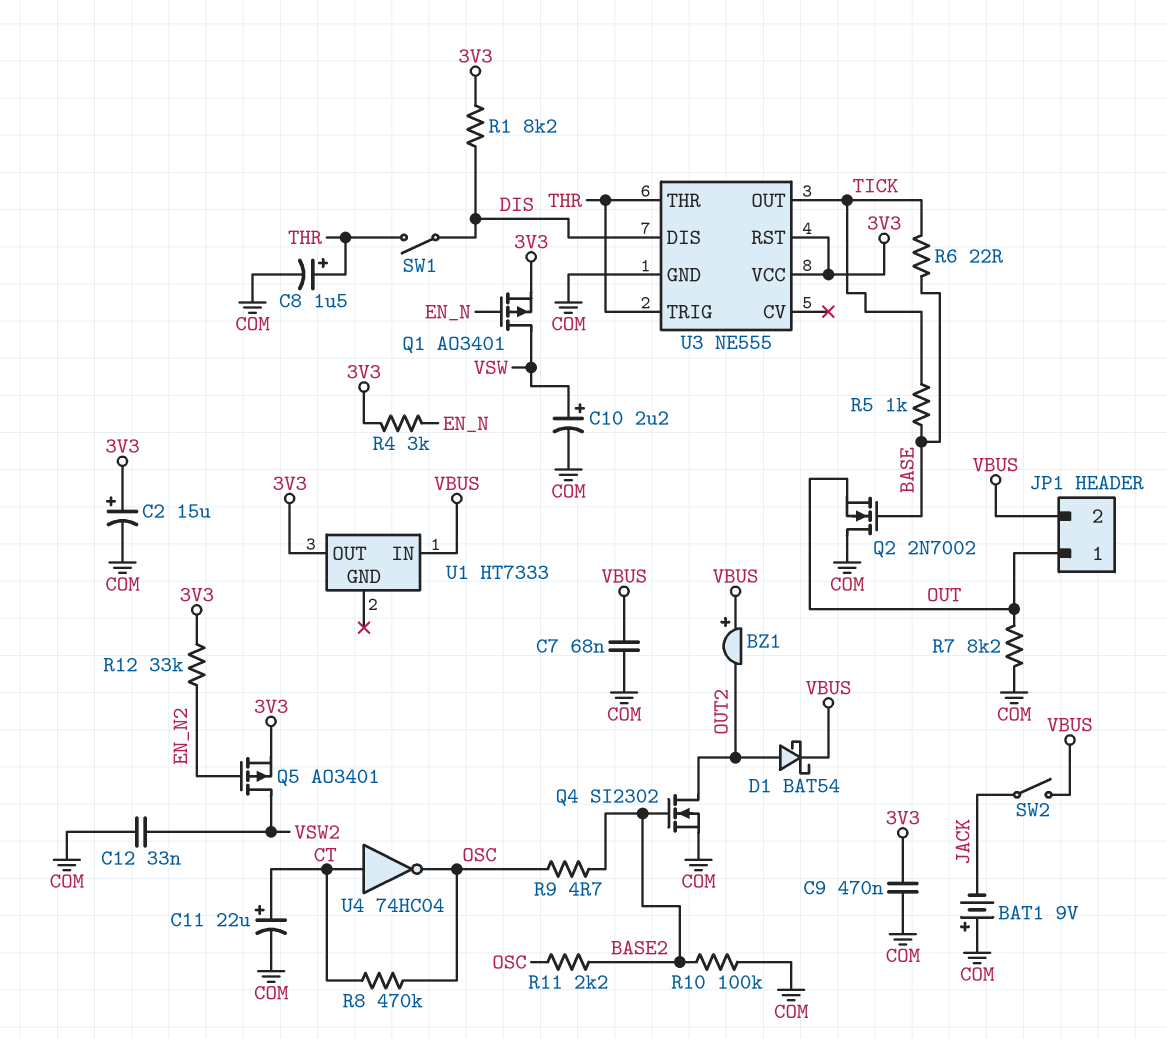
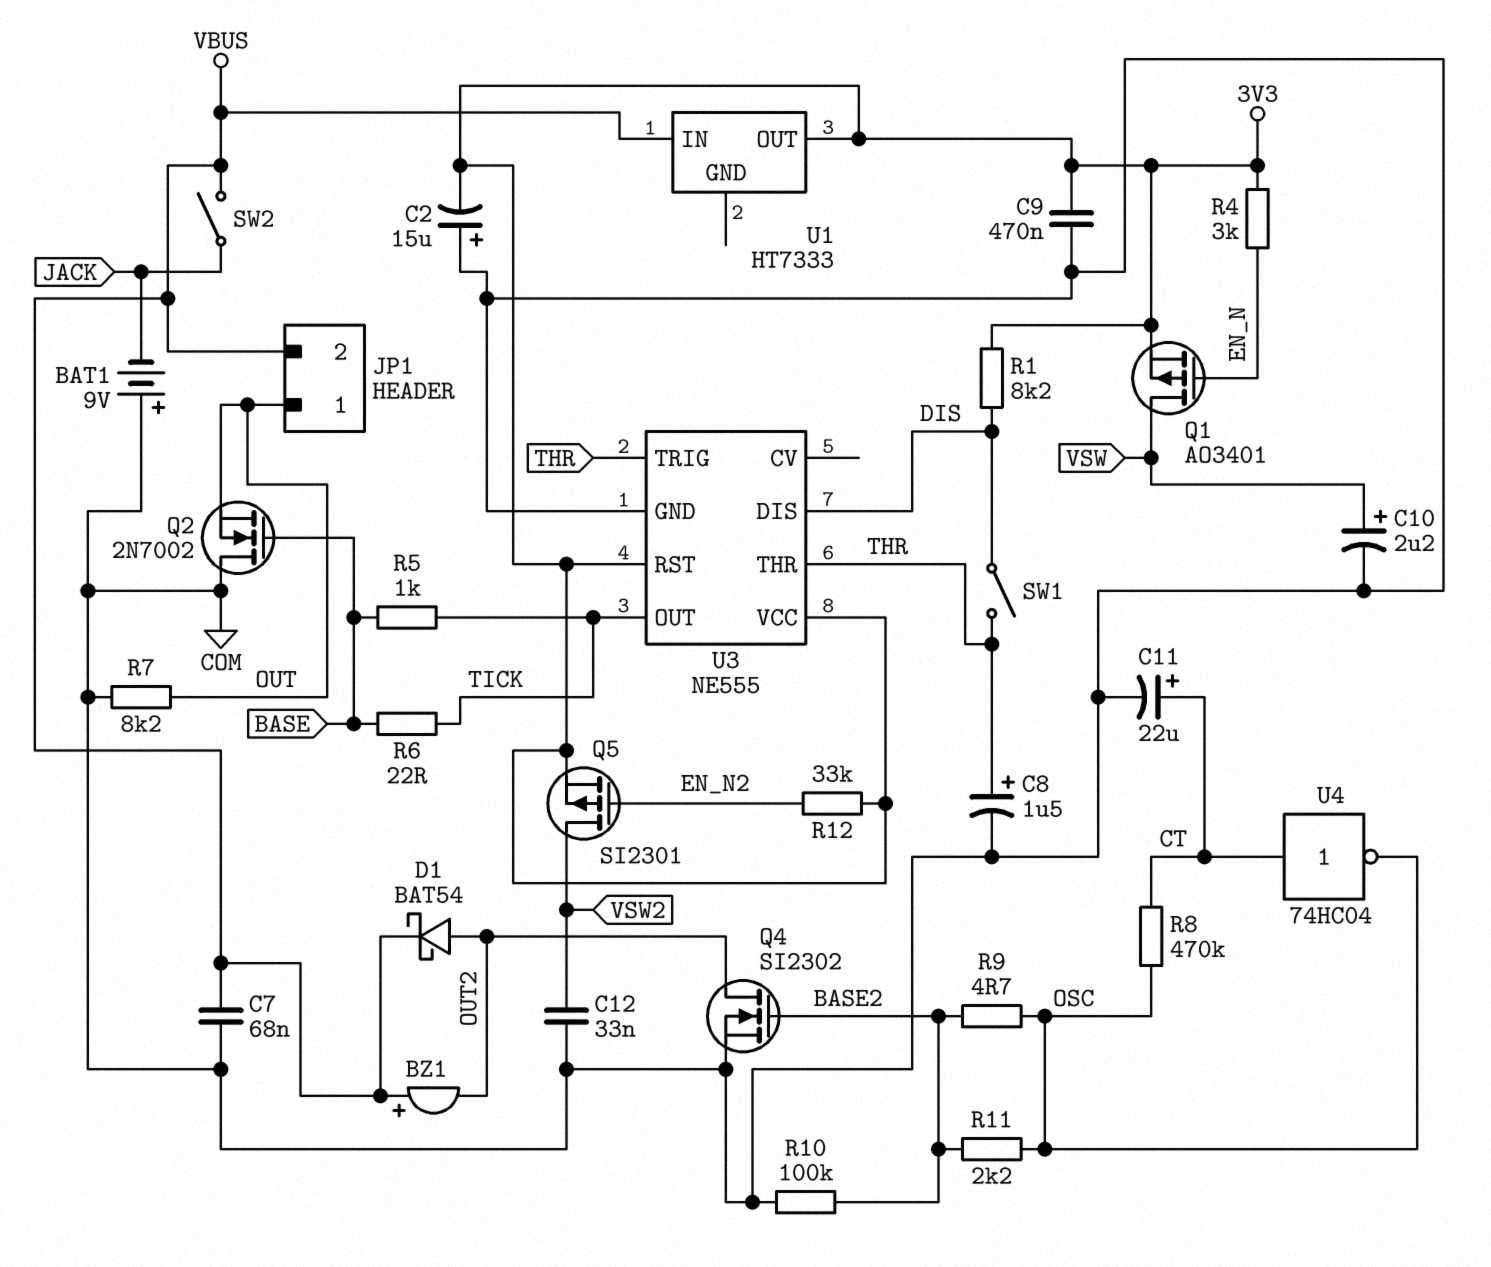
C2: 15uF (plus 3V3, minus COM) -> 15uF (plus COM, minus 3V3)
Q5: PMOS AO3401 (G EN_N2, D VSW2, S 3V3) -> PMOS SI2301 (G EN_N2, D VSW2, S 3V3)

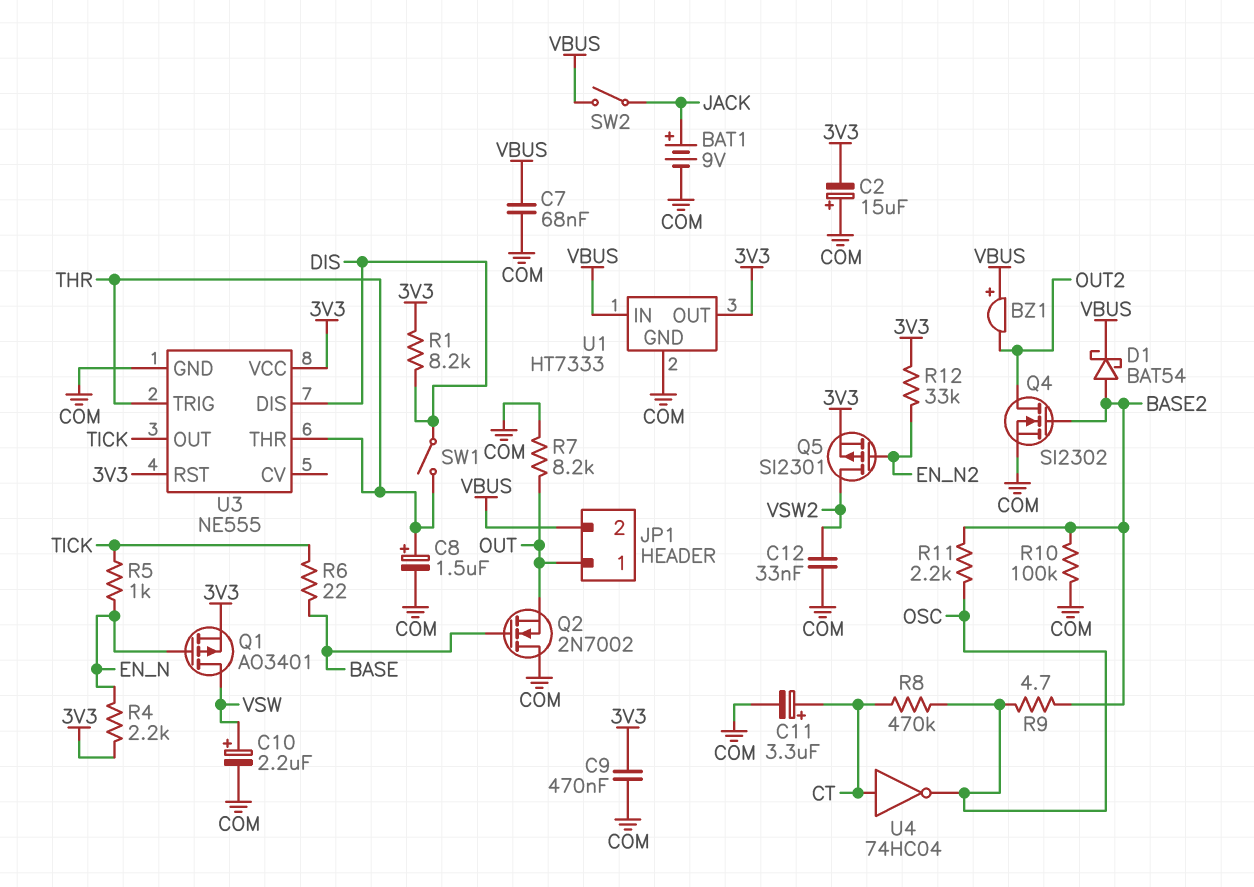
BAT1: 9V (plus COM, minus JACK) -> 9V (plus JACK, minus COM)
C11: 22uF (plus CT, minus COM) -> 3.3uF (plus CT, minus COM)
D1: schottky BAT54 (A OUT2, K VBUS) -> schottky BAT54 (A BASE2, K VBUS)
R4: 3k (3V3, EN_N) -> 2.2k (3V3, EN_N)
R5: 1k (BASE, TICK) -> 1k (EN_N, TICK)
U1 pin GND: none -> COM

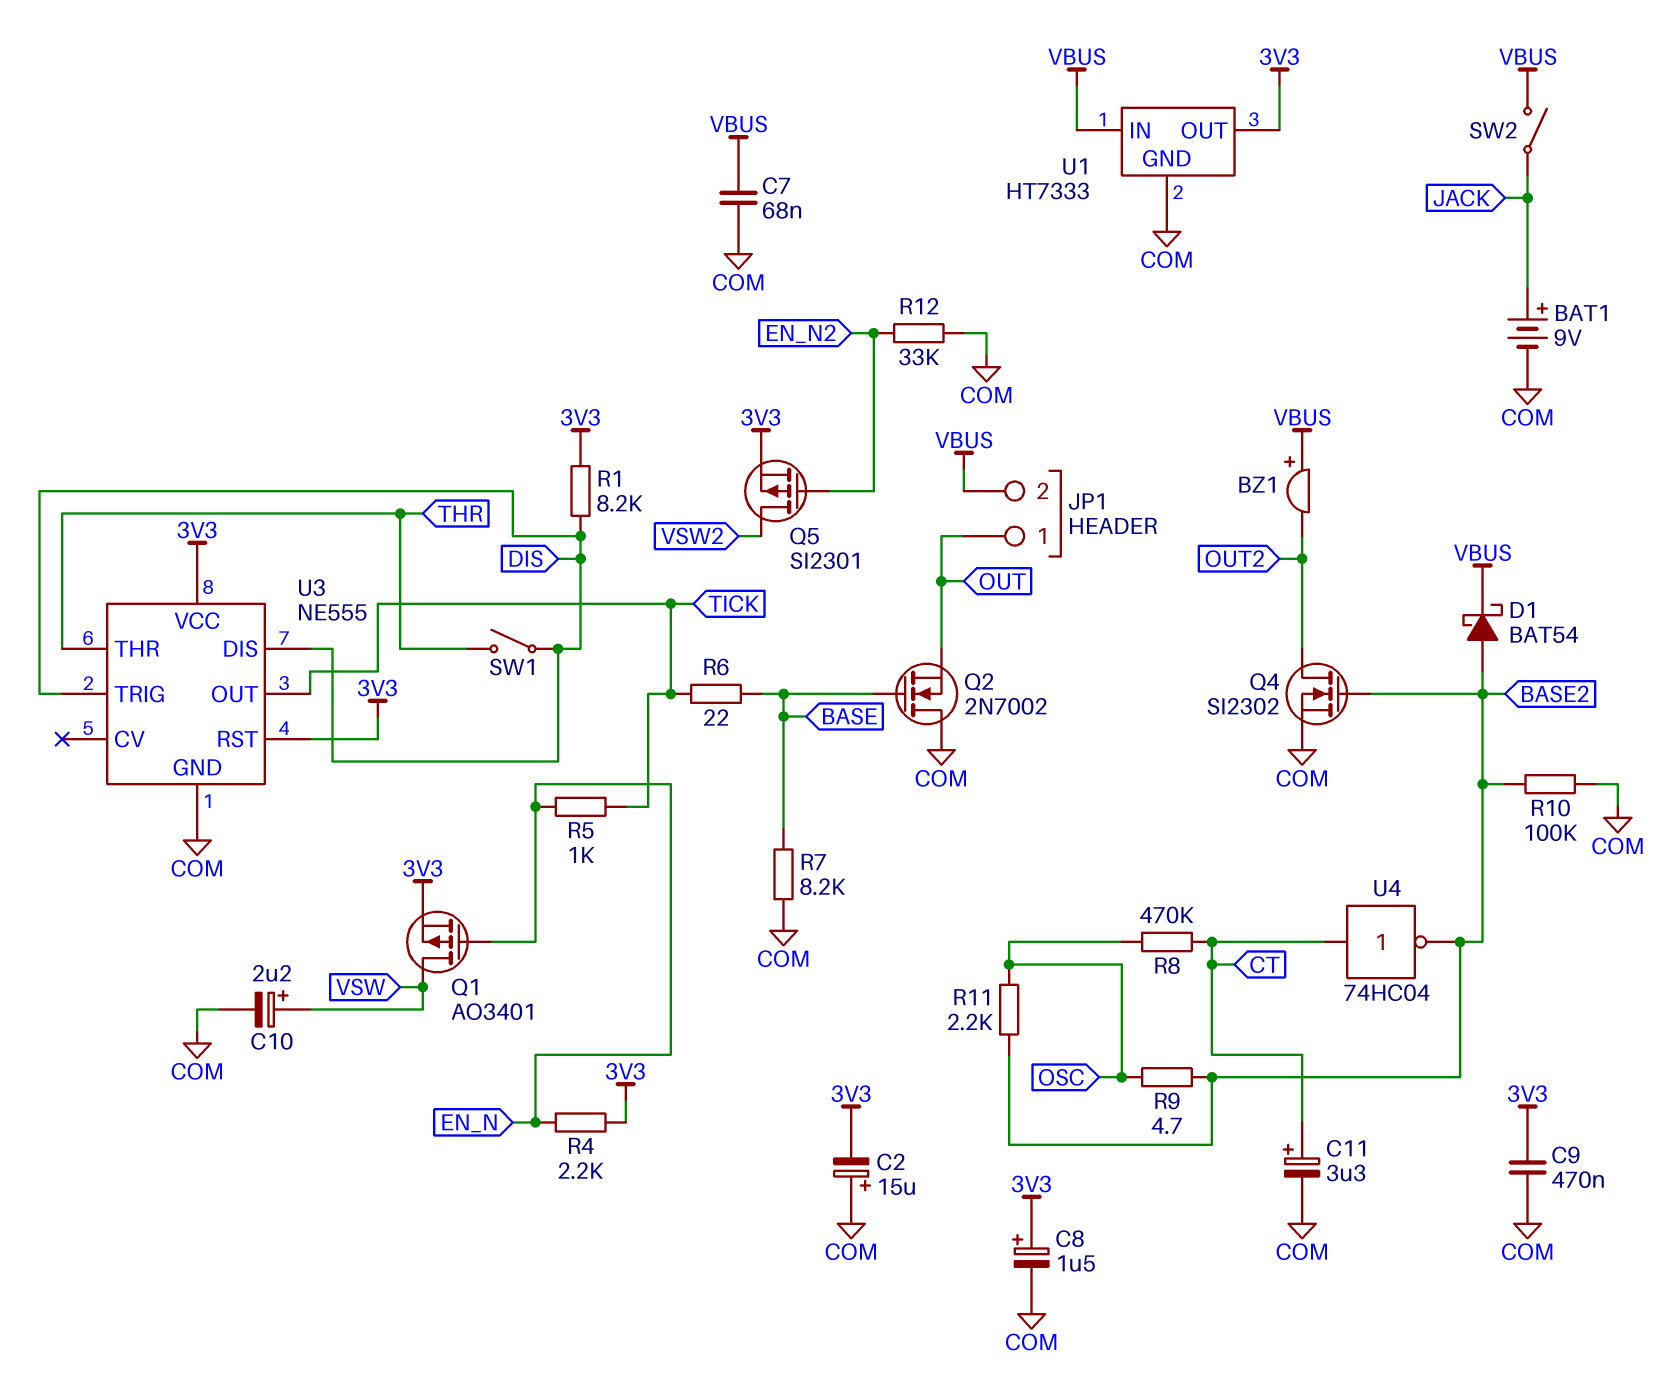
C8: 1.5uF (plus THR, minus COM) -> 1.5uF (plus 3V3, minus COM)
C12: 33nF (COM, VSW2) -> none
R7: 8.2k (COM, OUT) -> 8.2k (BASE, COM)
R12: 33k (3V3, EN_N2) -> 33k (COM, EN_N2)
U3 pin TRIG: THR -> DIS
U4: NOT 74HC04 (in CT, out OSC) -> NOT 74HC04 (in CT, out BASE2)

